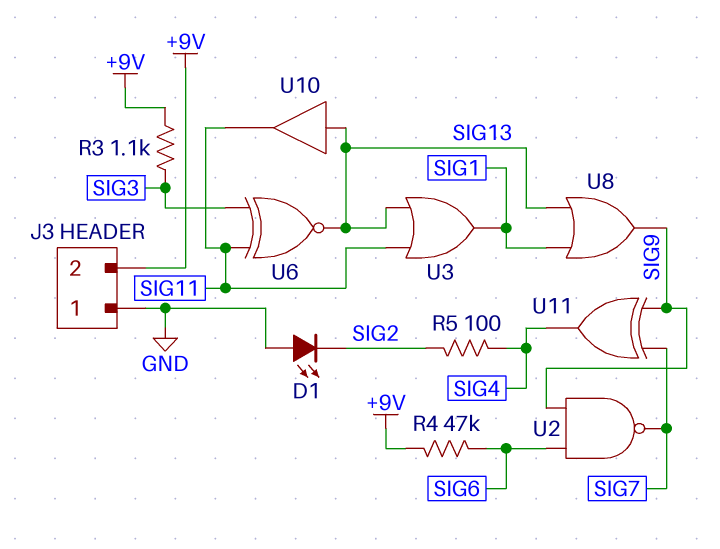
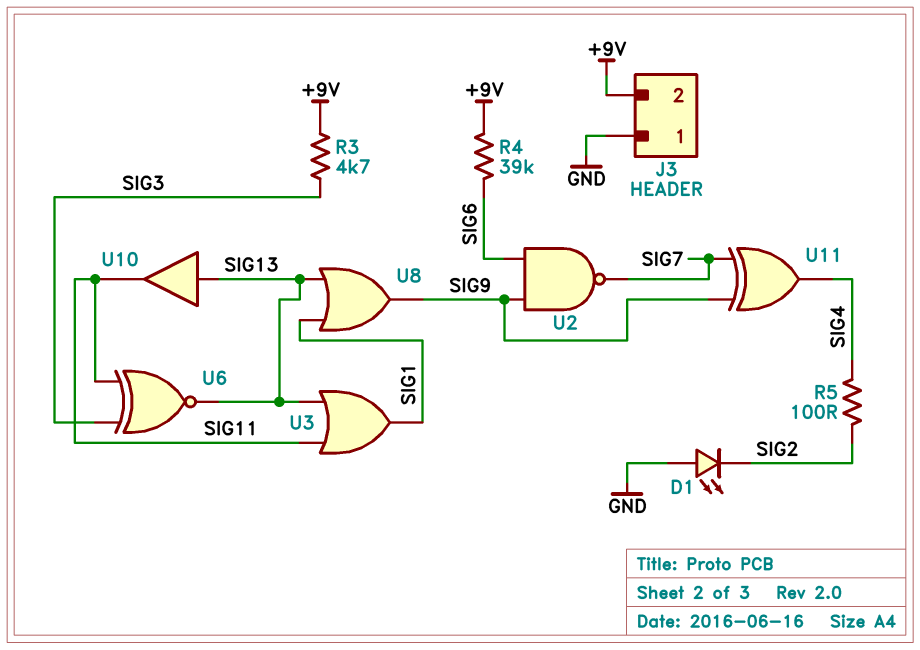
R3: 1.1k (+9V, SIG3) -> 4.7k (+9V, SIG3)
R4: 47k (+9V, SIG6) -> 39k (+9V, SIG6)

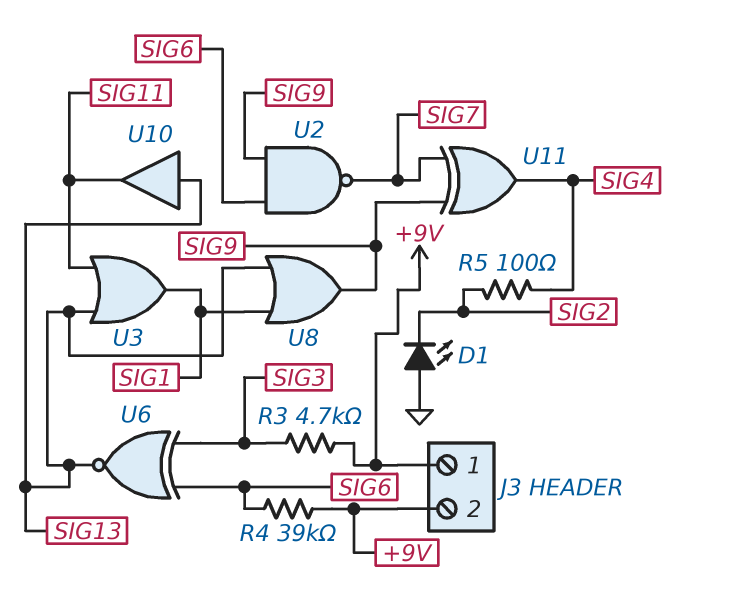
J3 pin 1: GND -> +9V
U6: XNOR (in SIG3, in SIG11, out SIG13) -> XNOR (in SIG3, in SIG6, out SIG13)

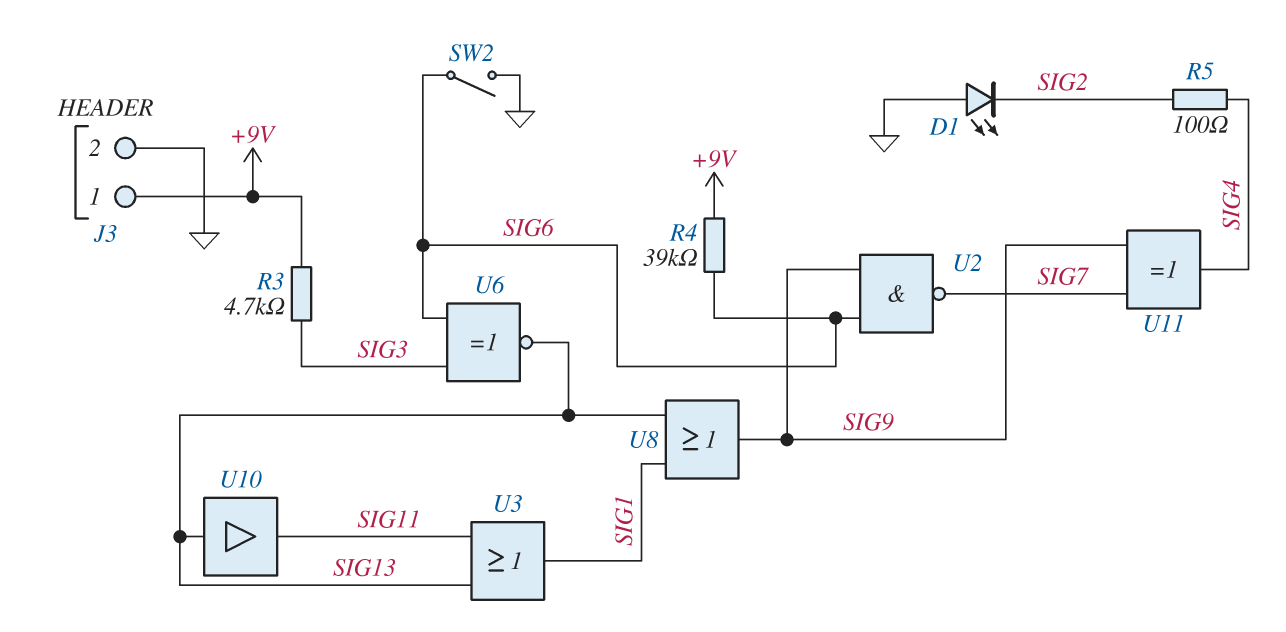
J3 pin 2: +9V -> GND
SW2: none -> switch (GND, SIG6)

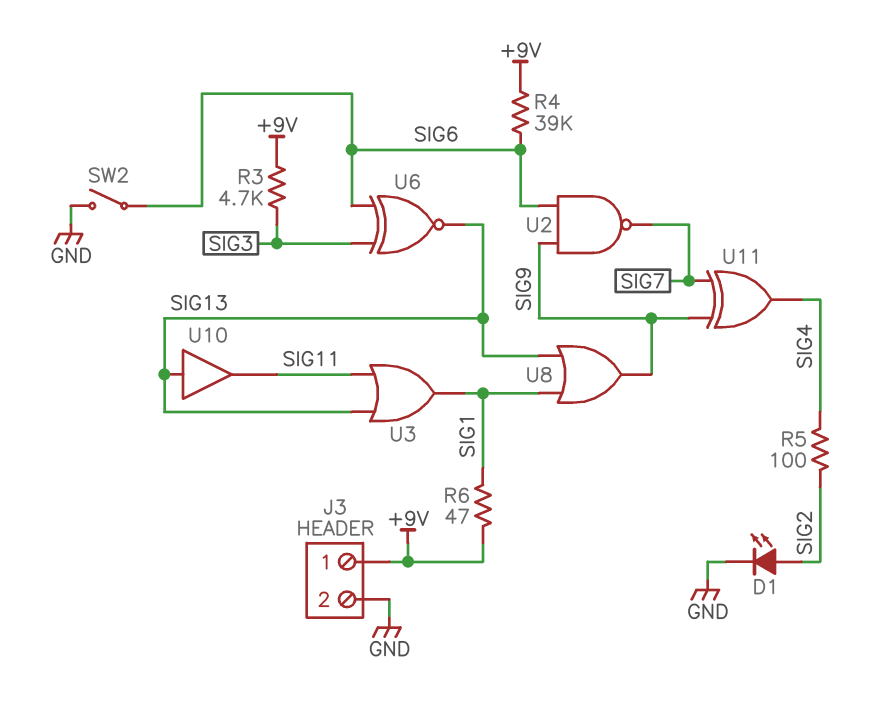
D1: LED (A GND, K SIG2) -> LED (A SIG2, K GND)
R6: none -> 47 (+9V, SIG1)

